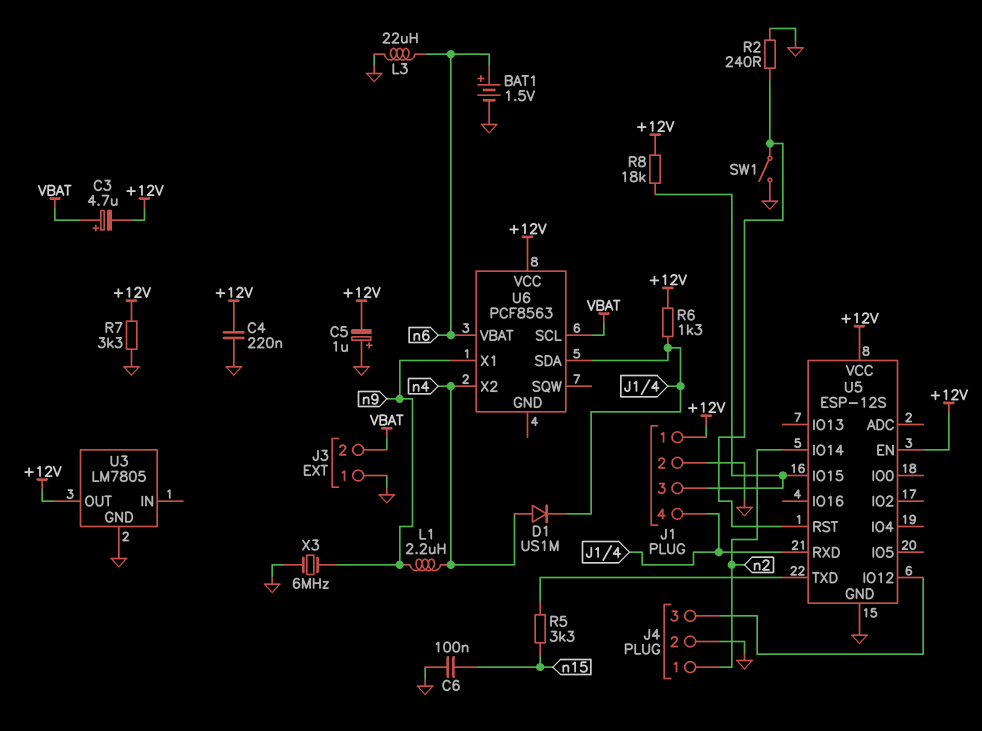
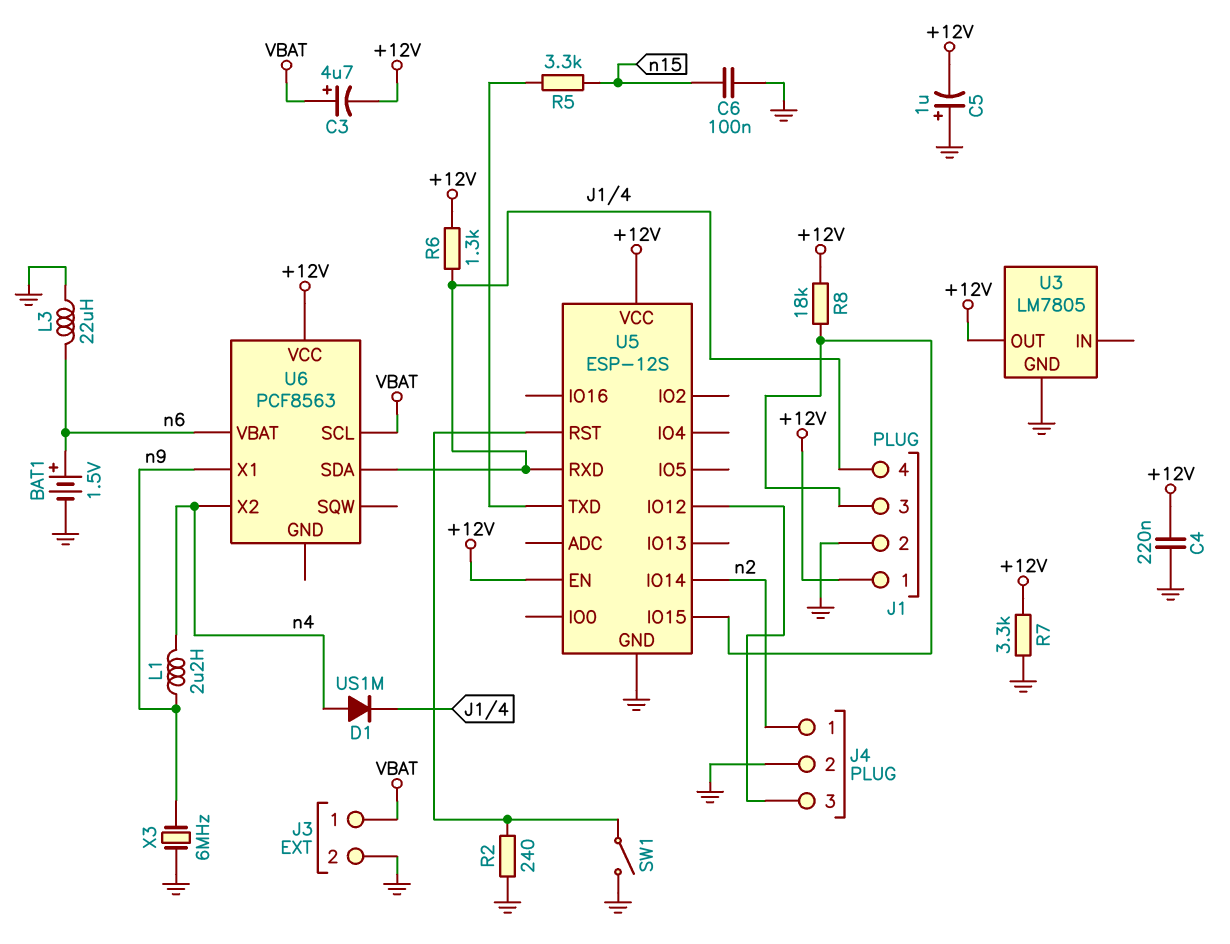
J3 pin 1: GND -> VBAT
J3 pin 2: VBAT -> GND

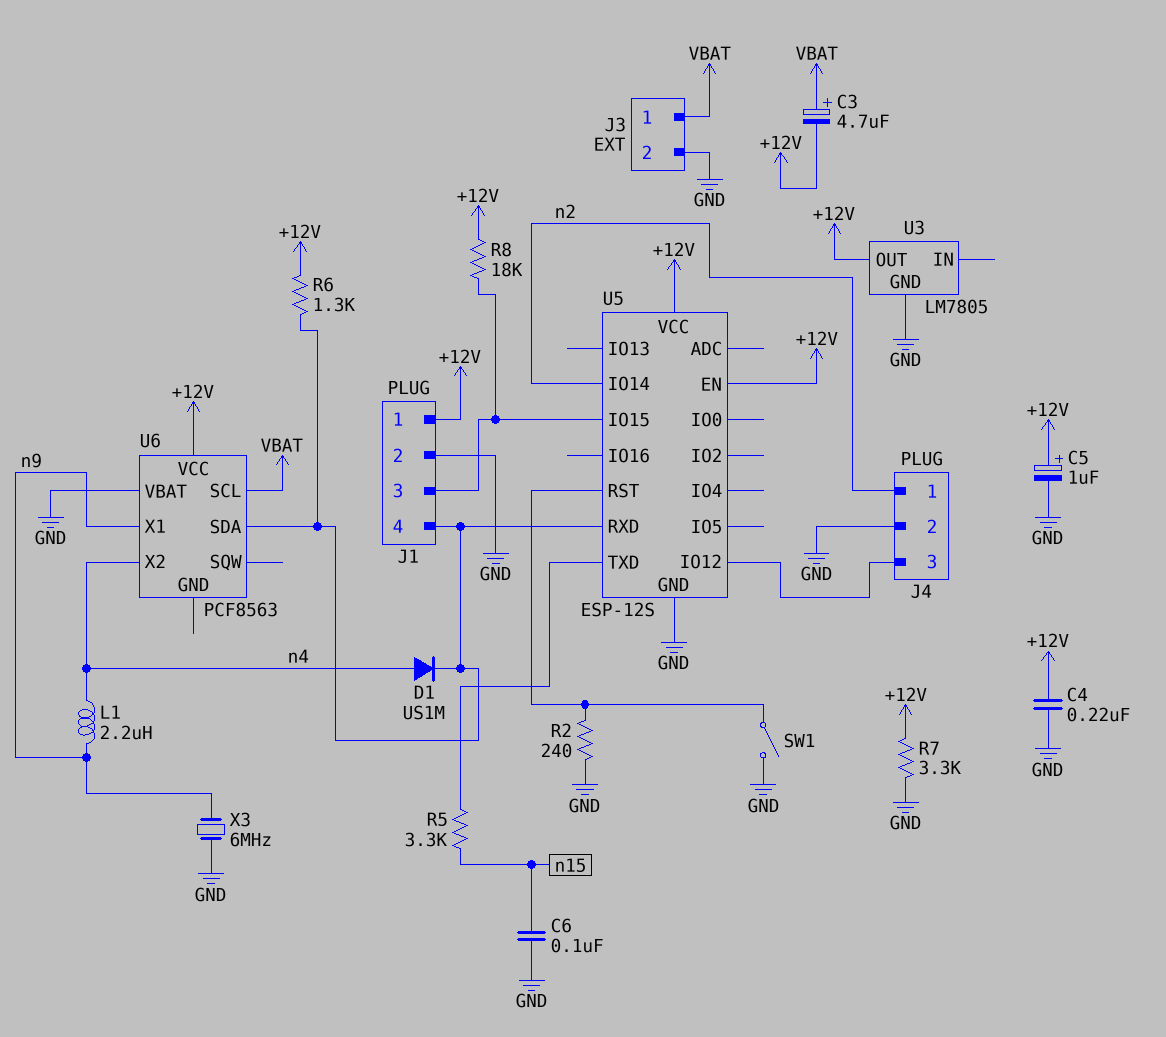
BAT1: 1.5V (plus n6, minus GND) -> none
C5: 1uF (plus GND, minus +12V) -> 1uF (plus +12V, minus GND)
L3: 22uH (GND, n6) -> none
U6 pin VBAT: n6 -> GND

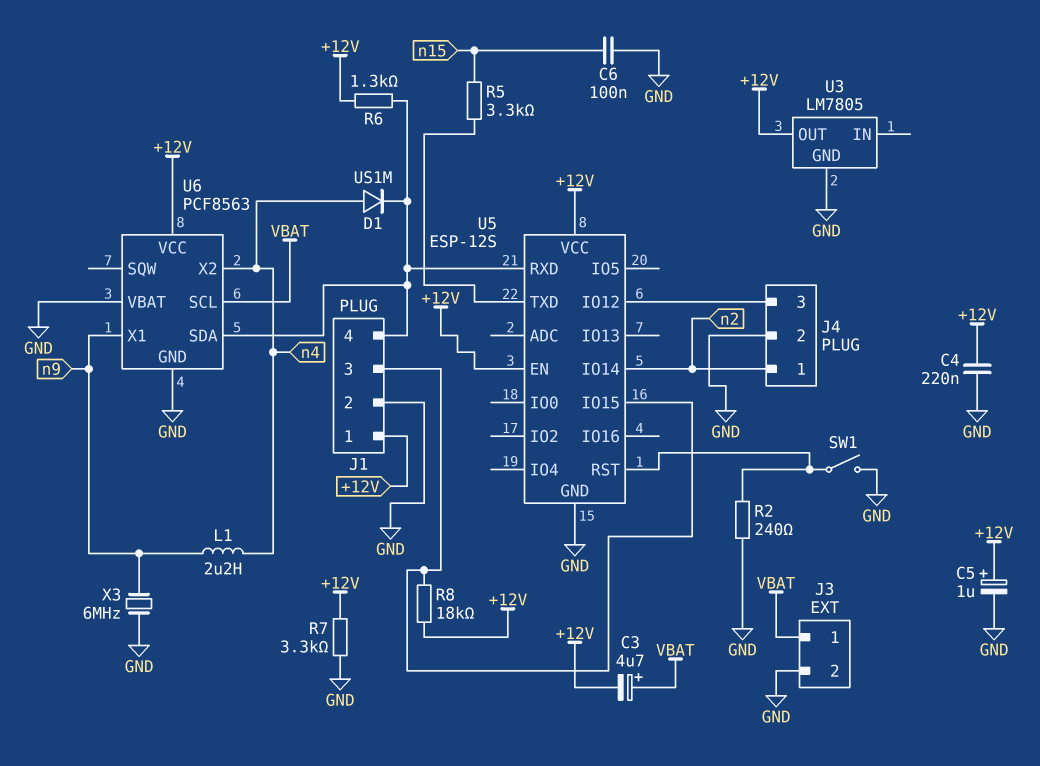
U6 pin GND: none -> GND

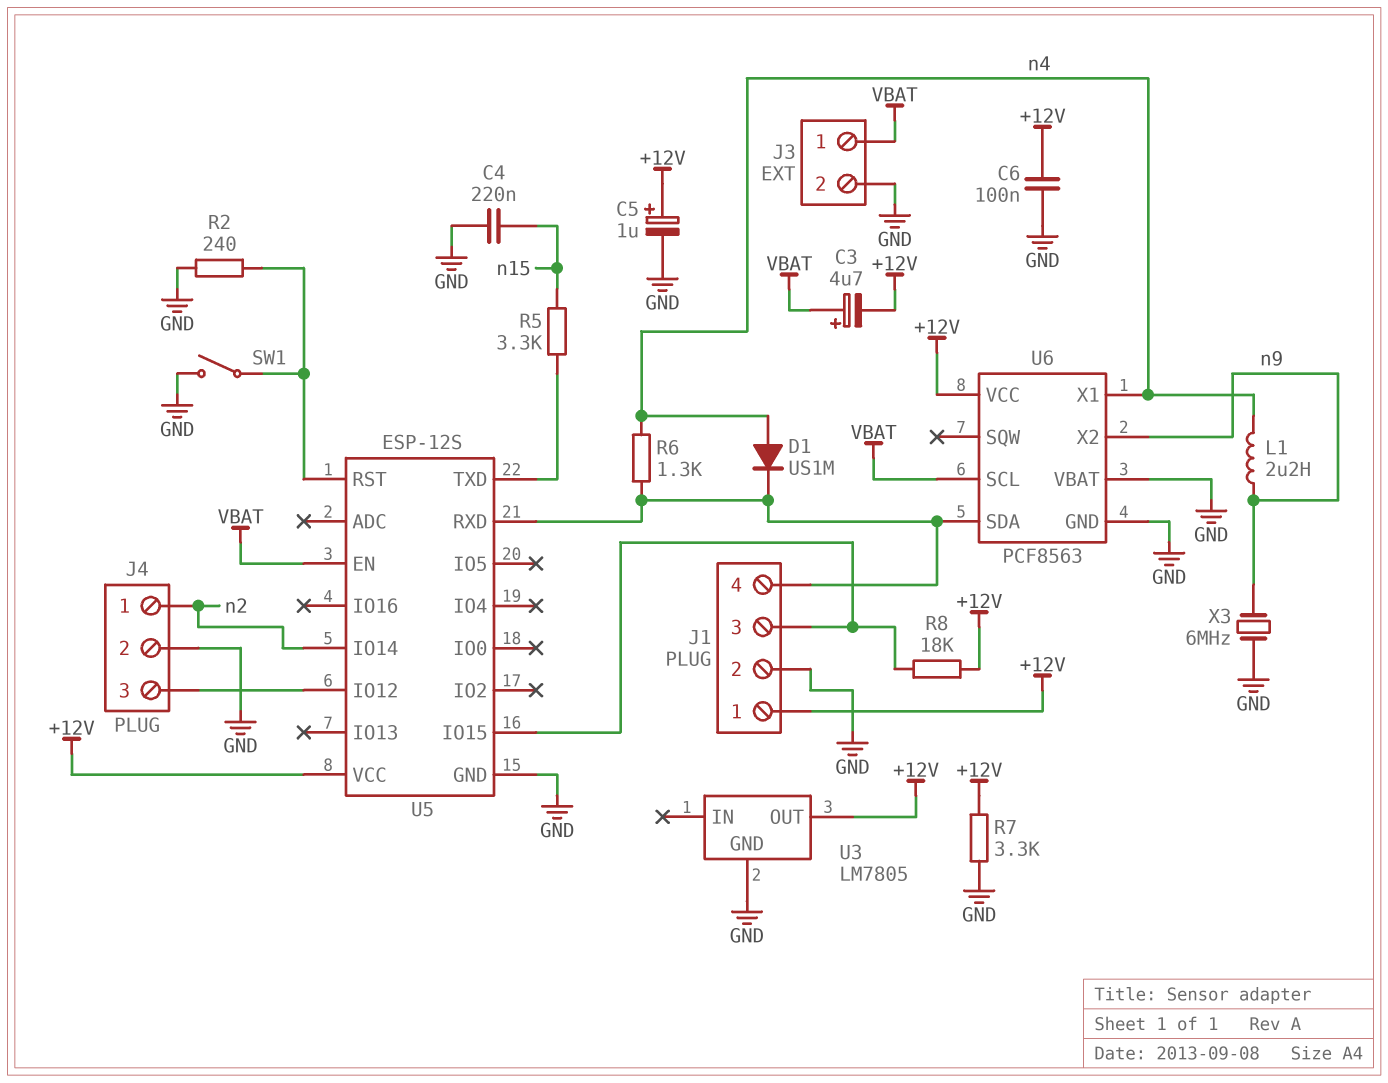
C4: 220nF (+12V, GND) -> 220nF (GND, n15)
C6: 100nF (GND, n15) -> 100nF (+12V, GND)
R6: 1.3k (+12V, J1/4) -> 1.3k (J1/4, n4)
U5 pin EN: +12V -> VBAT
U6 pin X1: n9 -> n4
U6 pin X2: n4 -> n9

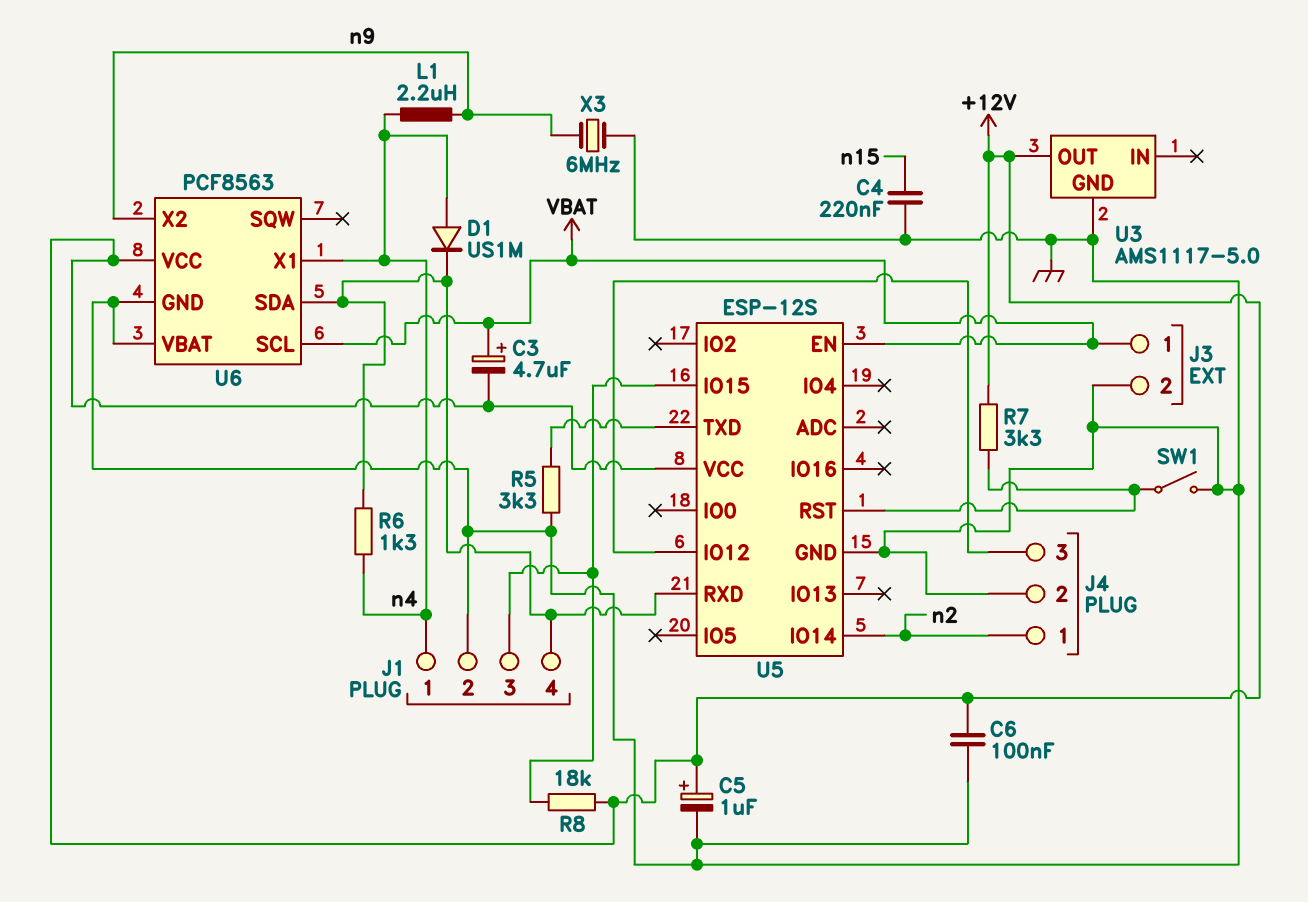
J1 pin 1: +12V -> n4
R2: 240 (GND, U5/RST) -> none
R5: 3.3k (U5/TXD, n15) -> 3.3k (GND, U5/TXD)
R7: 3.3k (+12V, GND) -> 3.3k (+12V, U5/RST)
U3: LM7805 -> AMS1117-5.0

